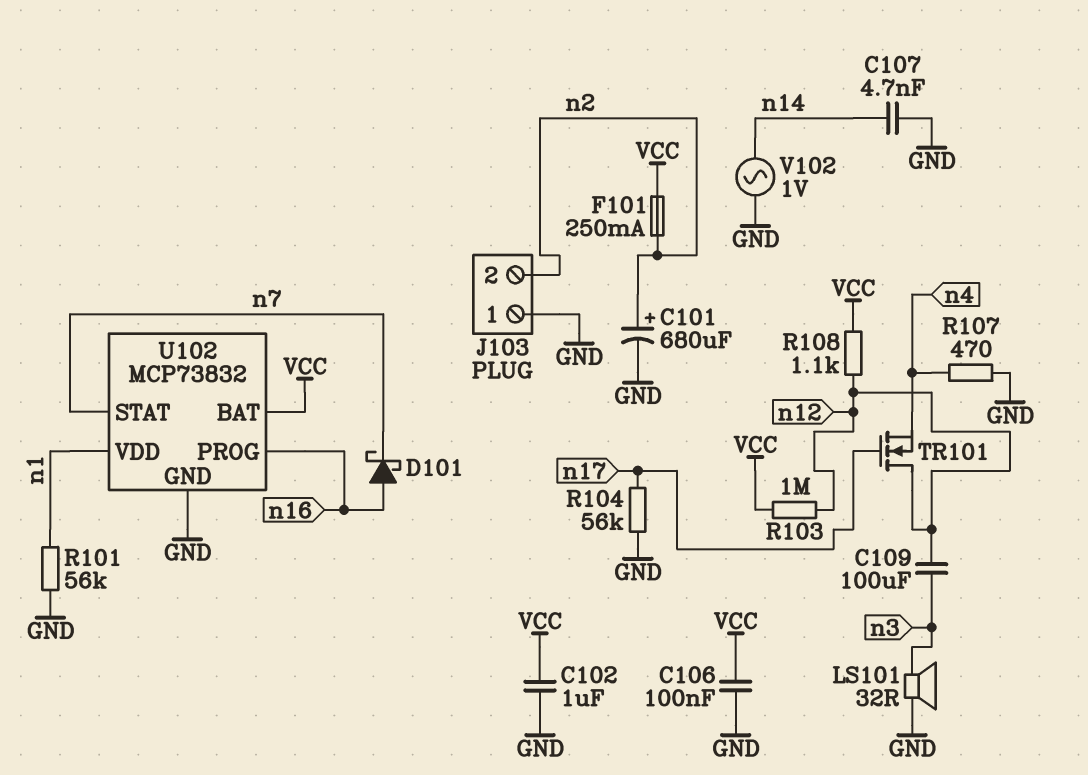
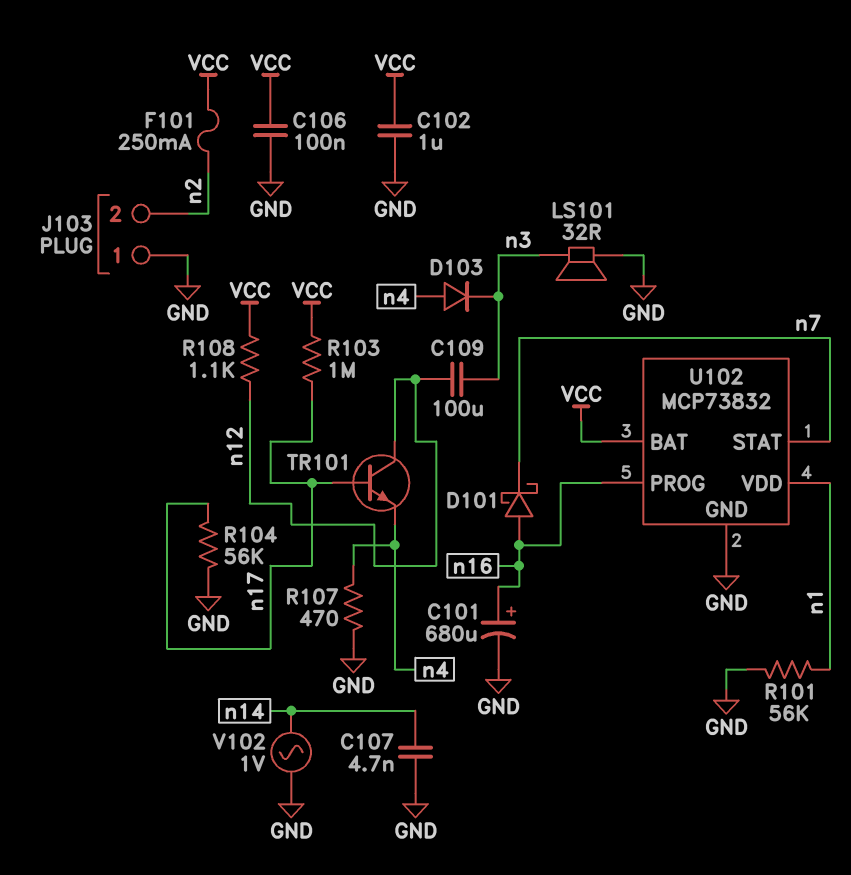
C101: 680uF (plus n2, minus GND) -> 680uF (plus n16, minus GND)
D103: none -> diode (A n4, K n3)
R103: 1M (VCC, n12) -> 1M (VCC, n17)
TR101: NMOS (G n17, D n12, S n4) -> NPN (B n17, C n12, E n4)

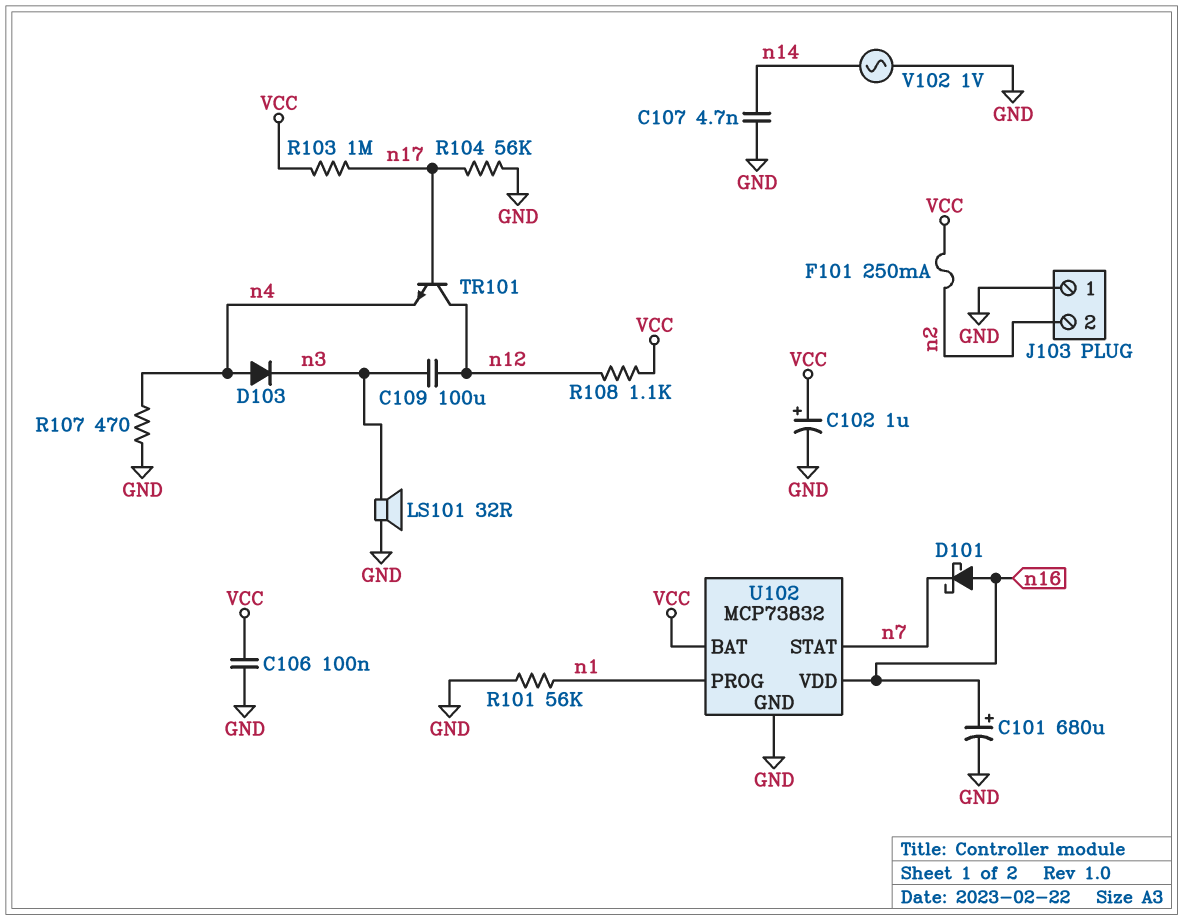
C102: 1uF (GND, VCC) -> 1uF (plus VCC, minus GND)
U102 pin PROG: n16 -> n1
U102 pin VDD: n1 -> n16

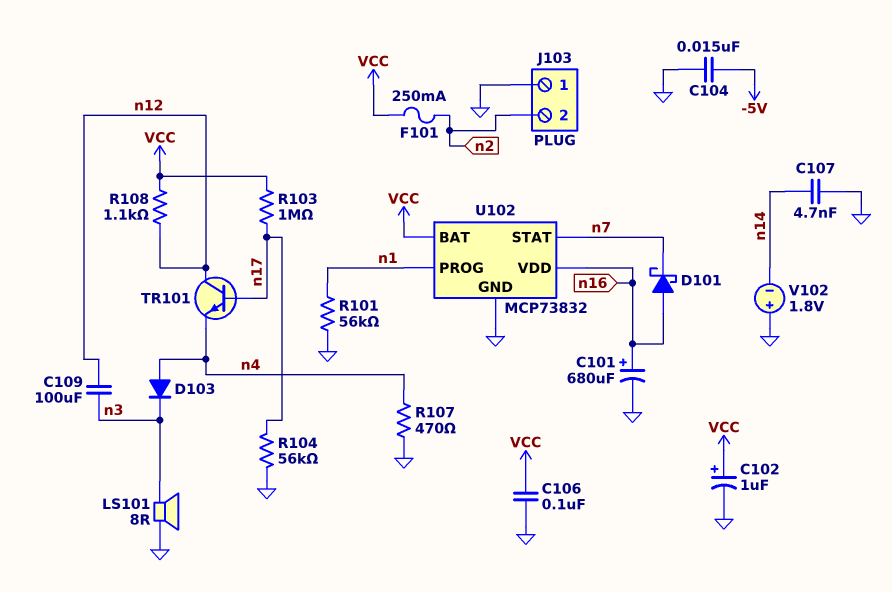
C104: none -> 15nF (-5V, GND)
LS101: speaker 32R (GND, n3) -> speaker 8R (GND, n3)
V102: AC 1V (GND, n14) -> 1.8V (plus GND, minus n14)

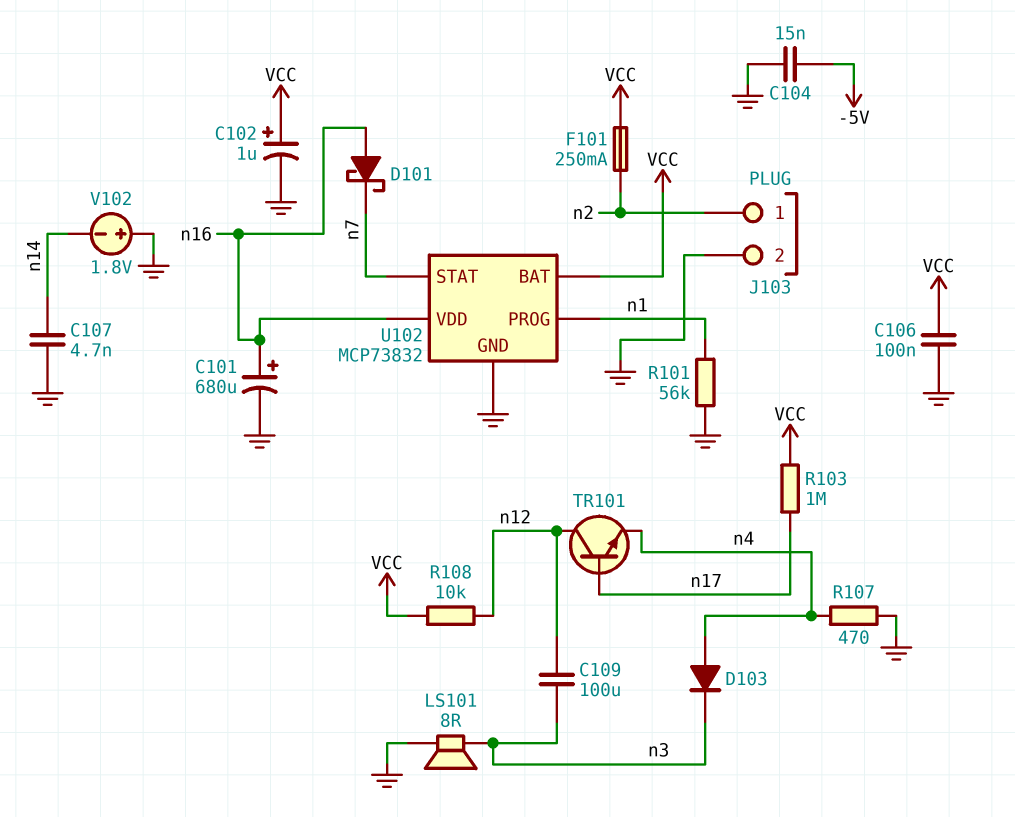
J103 pin 1: GND -> n2
J103 pin 2: n2 -> GND
R104: 56k (GND, n17) -> none
R108: 1.1k (VCC, n12) -> 10k (VCC, n12)

